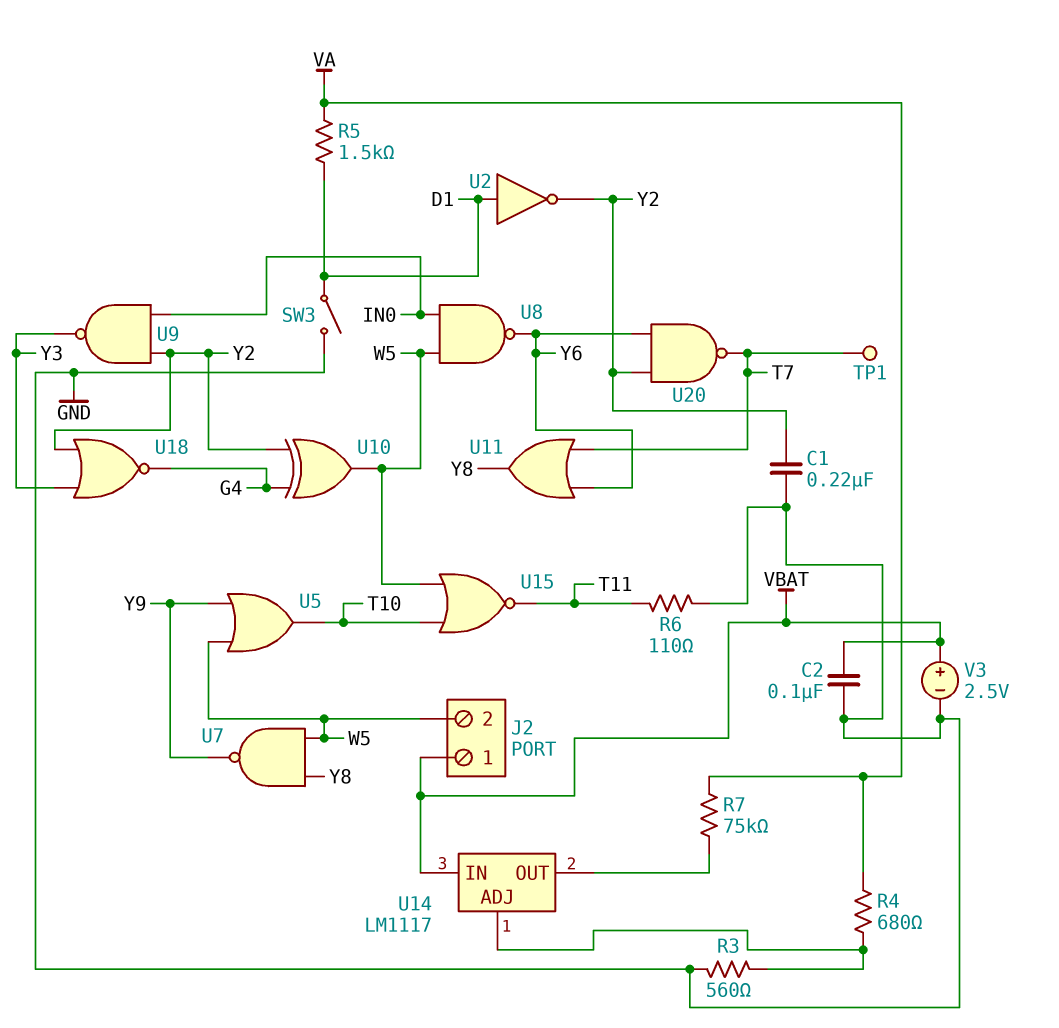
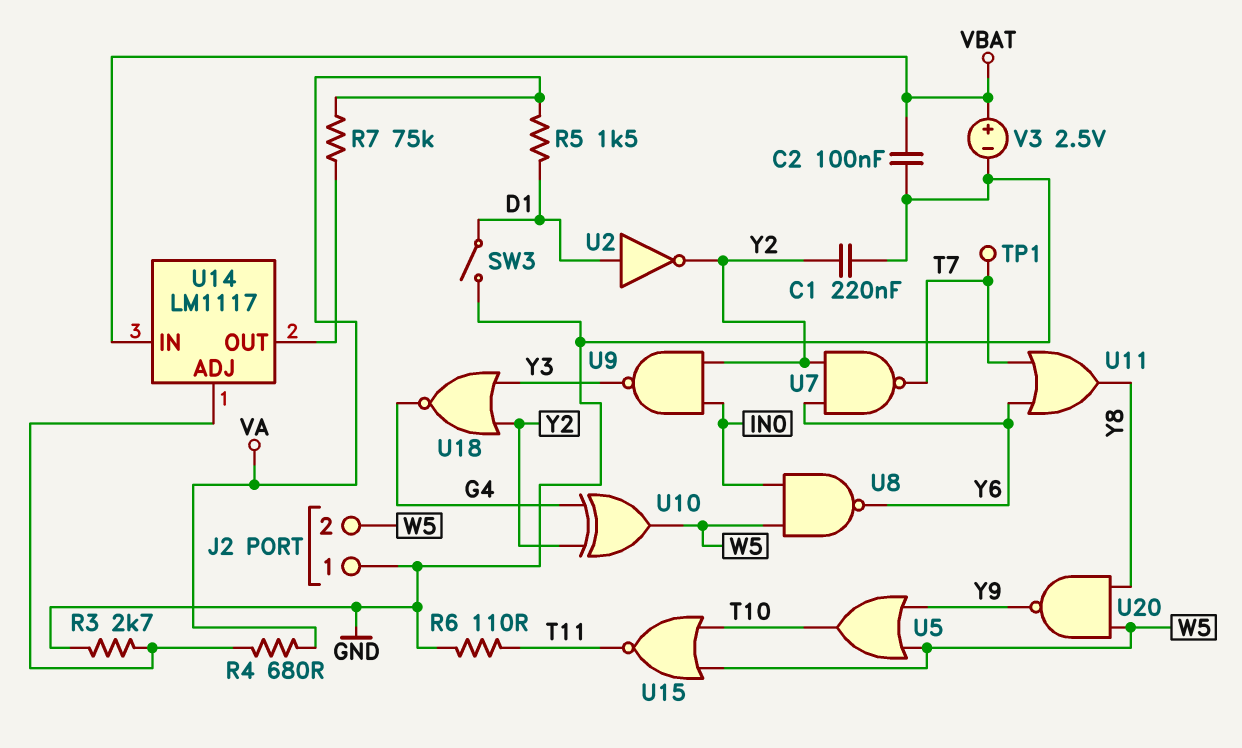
J2 pin 1: VBAT -> GND
R3: 560 (GND, U14/ADJ) -> 2.7k (GND, U14/ADJ)
U7: NAND (in W5, in Y8, out Y9) -> NAND (in Y2, in Y6, out T7)
U20: NAND (in Y2, in Y6, out T7) -> NAND (in W5, in Y8, out Y9)

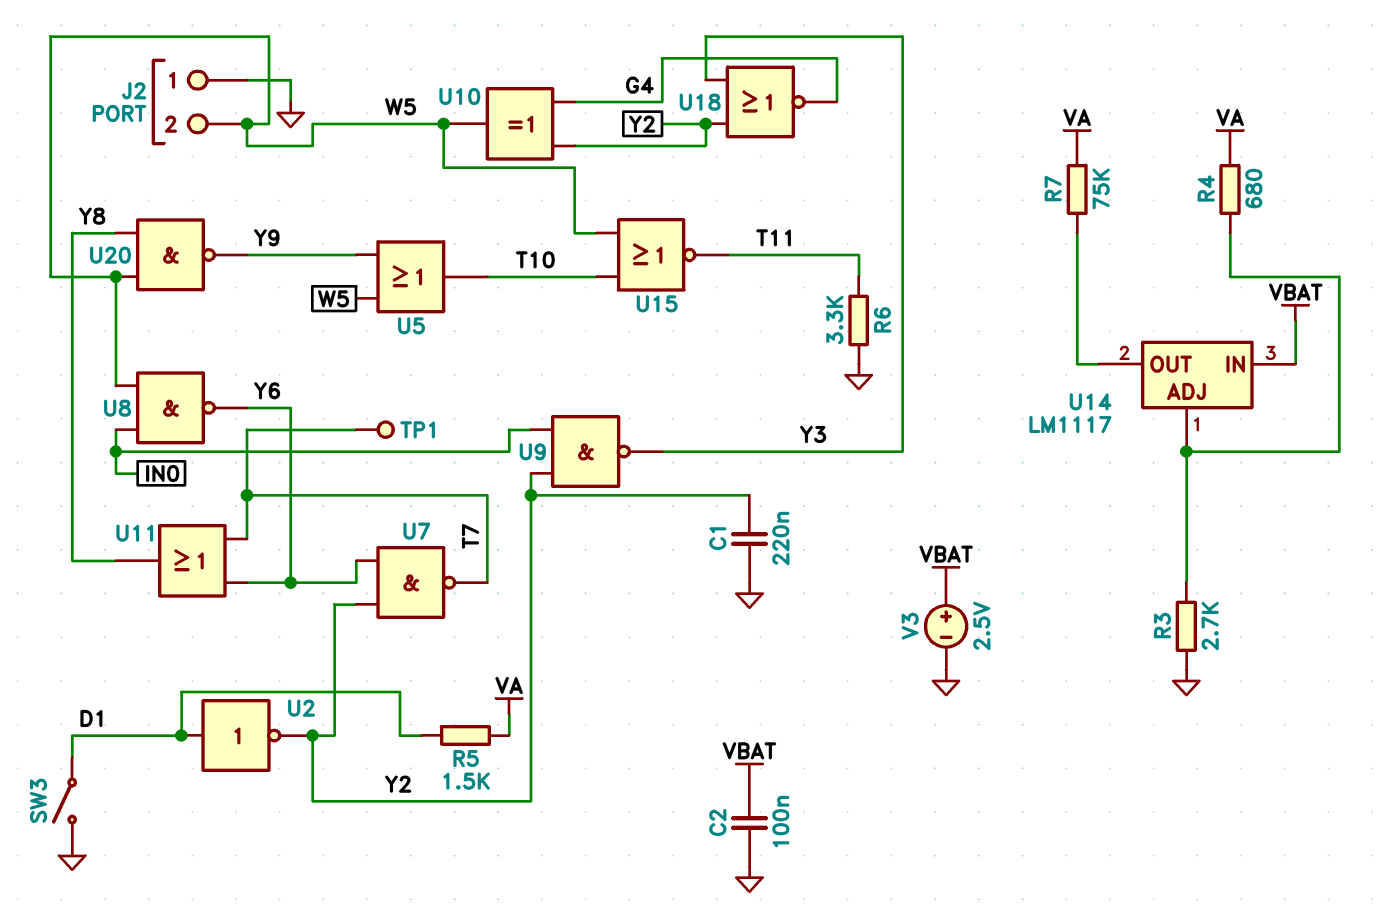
R6: 110 (GND, T11) -> 3.3k (GND, T11)

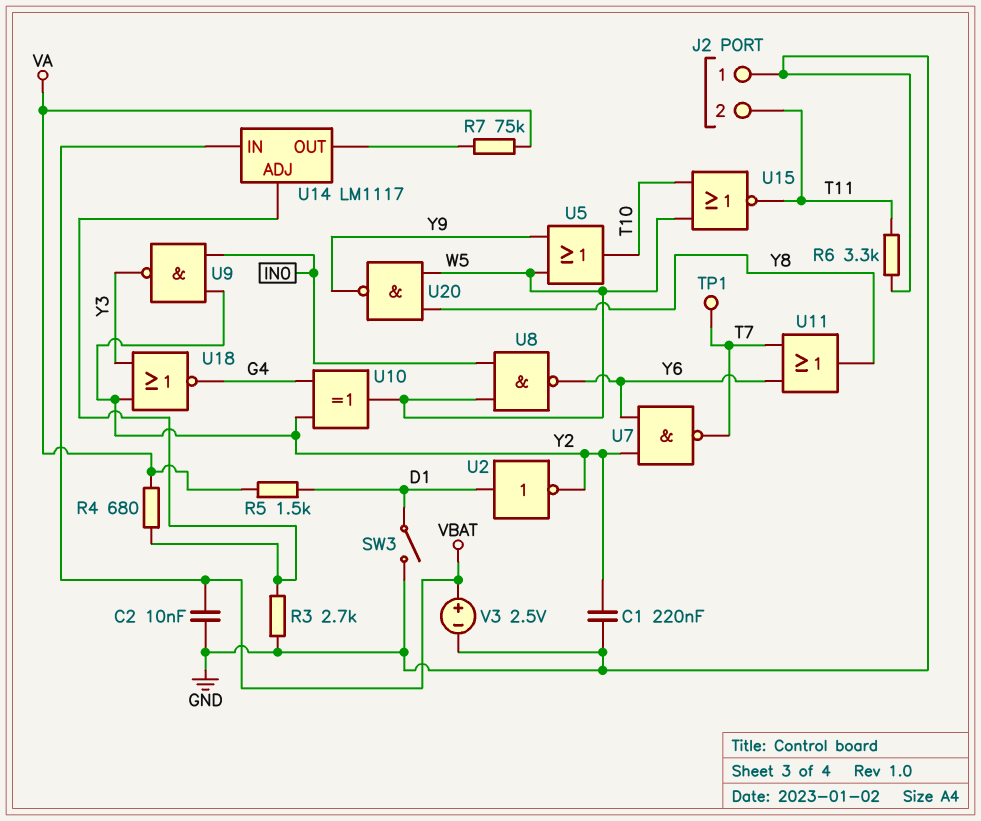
C2: 100nF (GND, VBAT) -> 10nF (GND, VBAT)
J2 pin 2: W5 -> T11

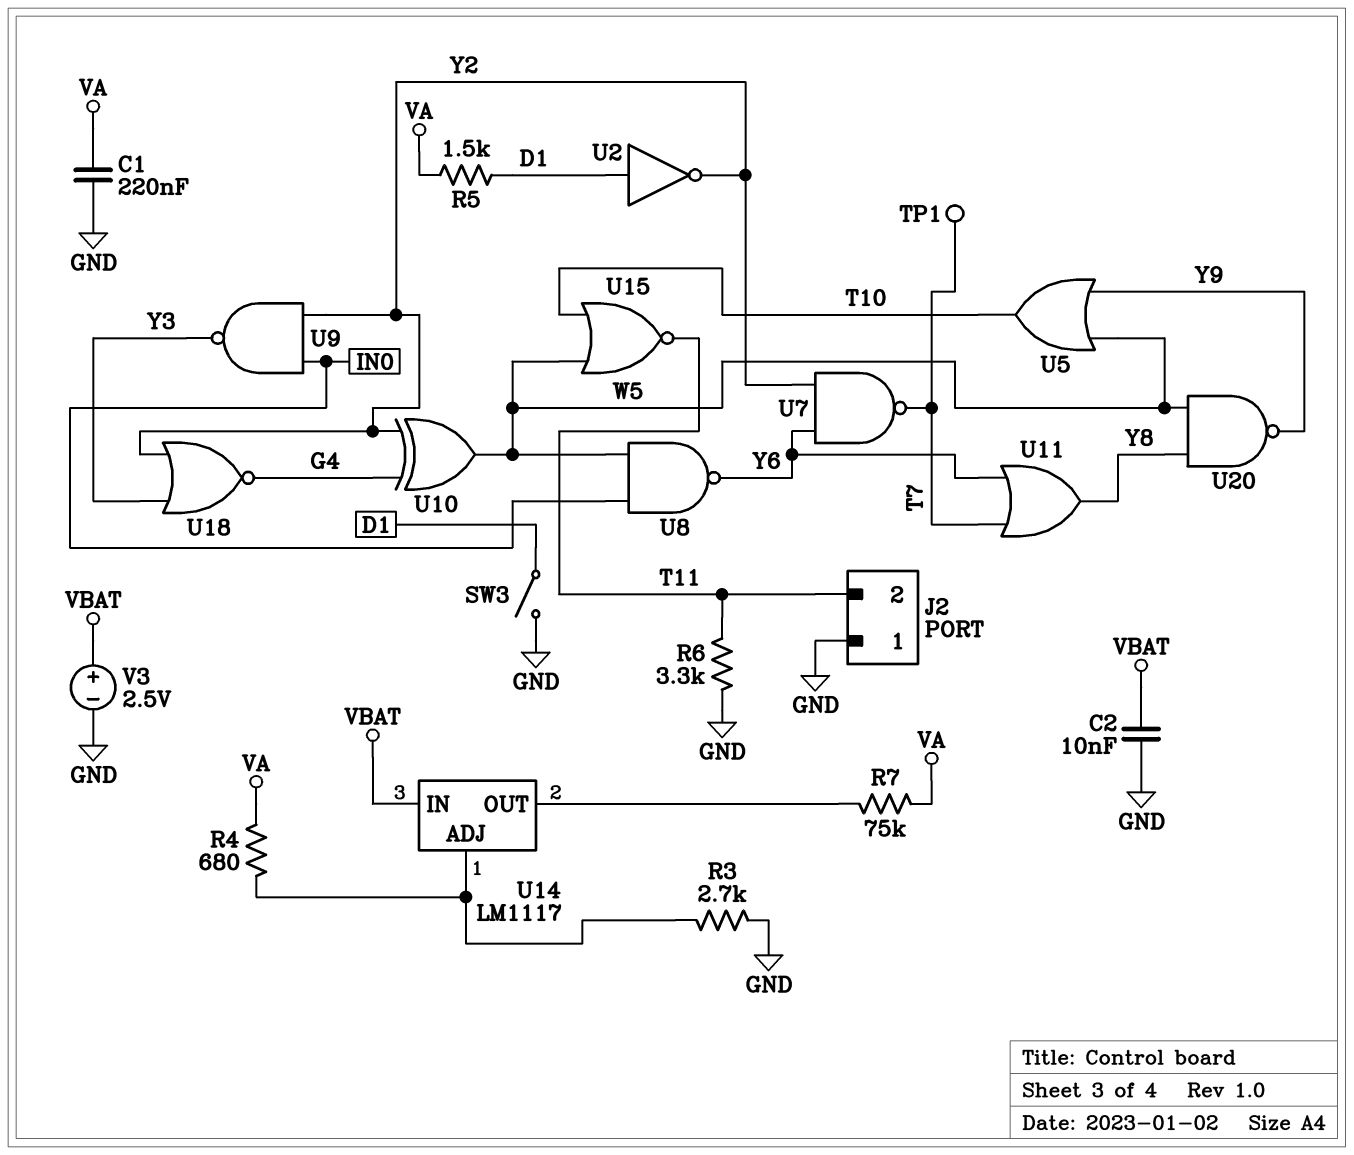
C1: 220nF (GND, Y2) -> 220nF (GND, VA)

